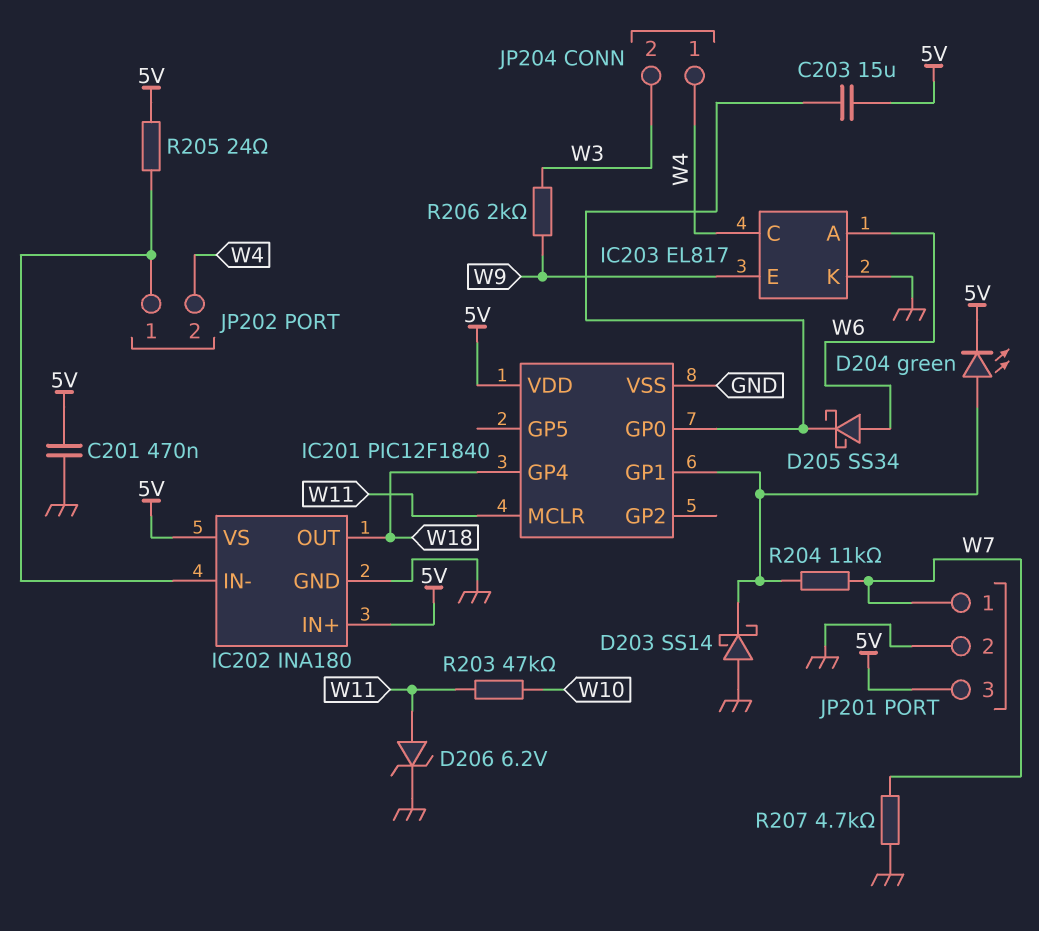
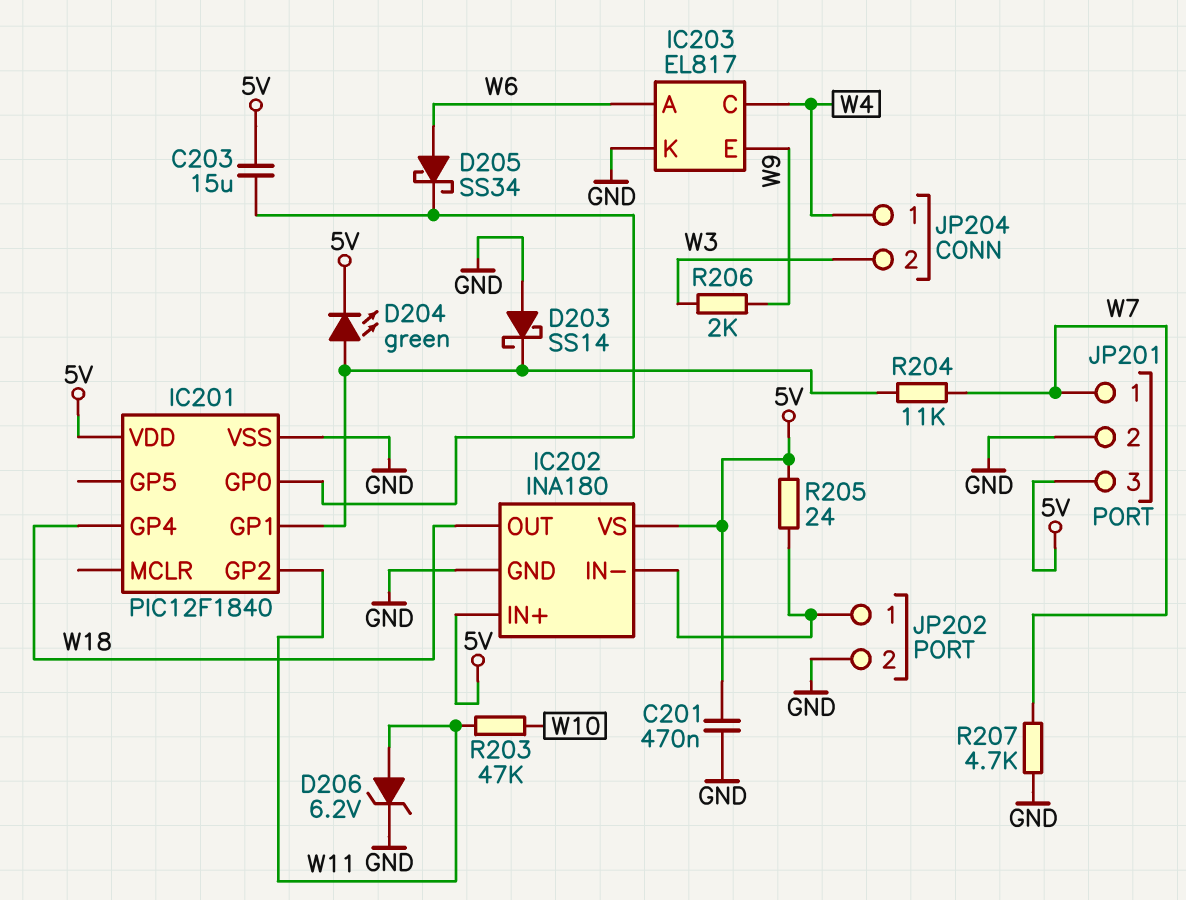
IC201 pin GP2: none -> W11
IC201 pin MCLR: W11 -> none
JP202 pin 2: W4 -> GND

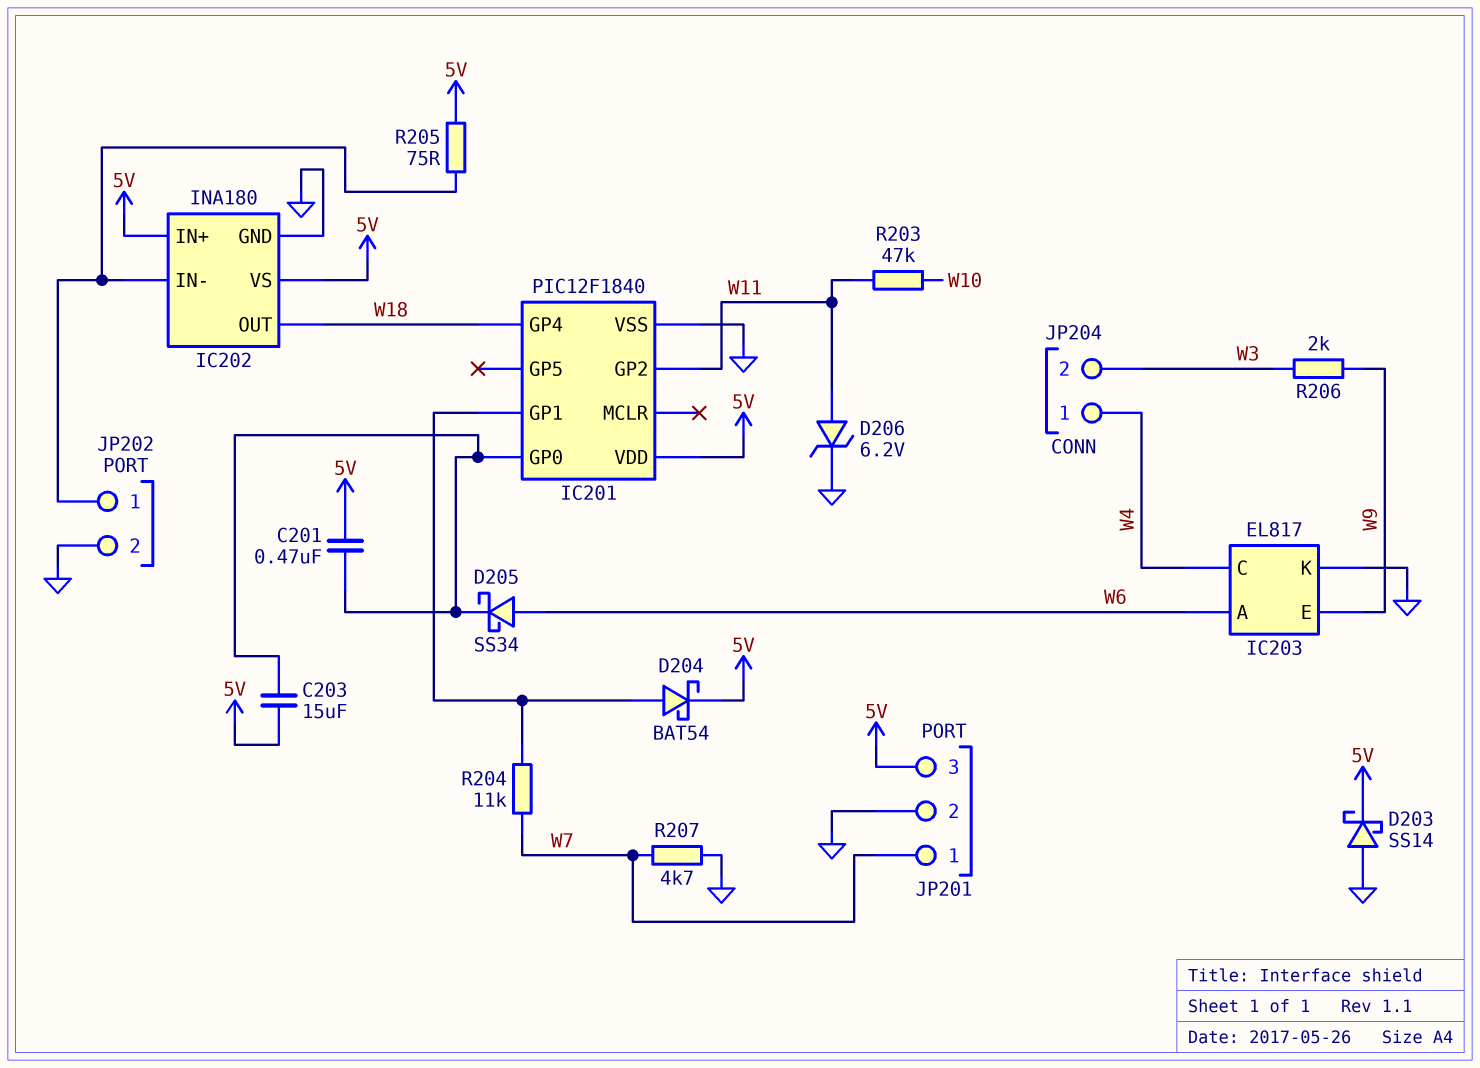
C201: 470nF (5V, GND) -> 470nF (5V, IC201/GP0)
D203: schottky SS14 (A GND, K IC201/GP1) -> schottky SS14 (A GND, K 5V)
D204: LED green (A IC201/GP1, K 5V) -> schottky BAT54 (A IC201/GP1, K 5V)
R205: 24 (5V, IC202/IN-) -> 75 (5V, IC202/IN-)

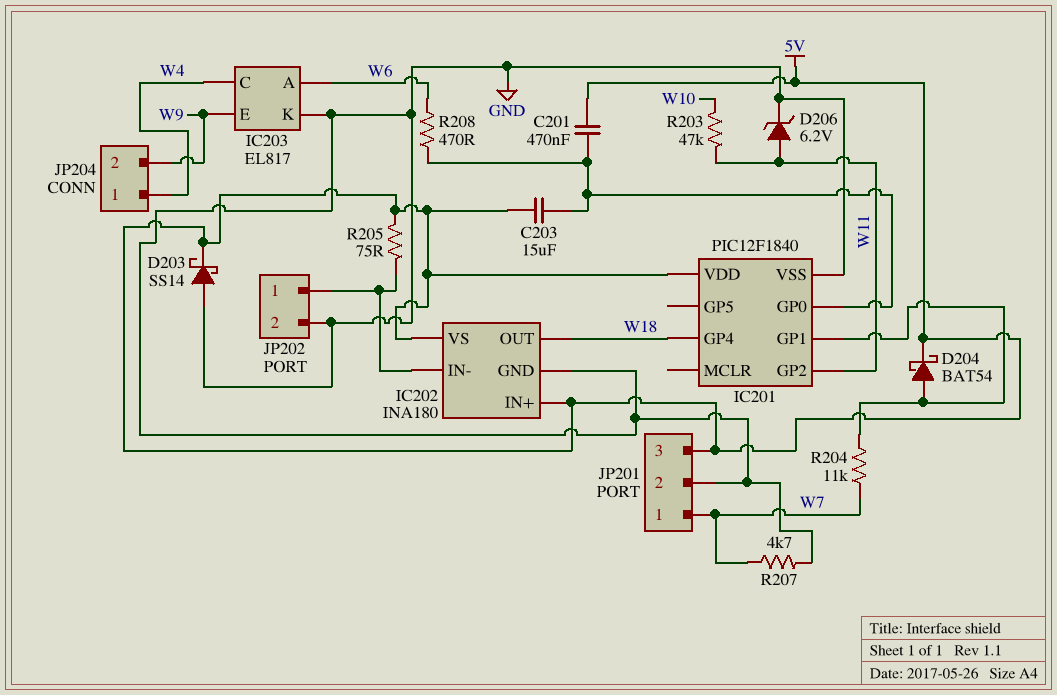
D205: schottky SS34 (A W6, K IC201/GP0) -> none
JP204 pin 2: W3 -> W9
R206: 2k (W3, W9) -> none
R208: none -> 470 (IC201/GP0, W6)

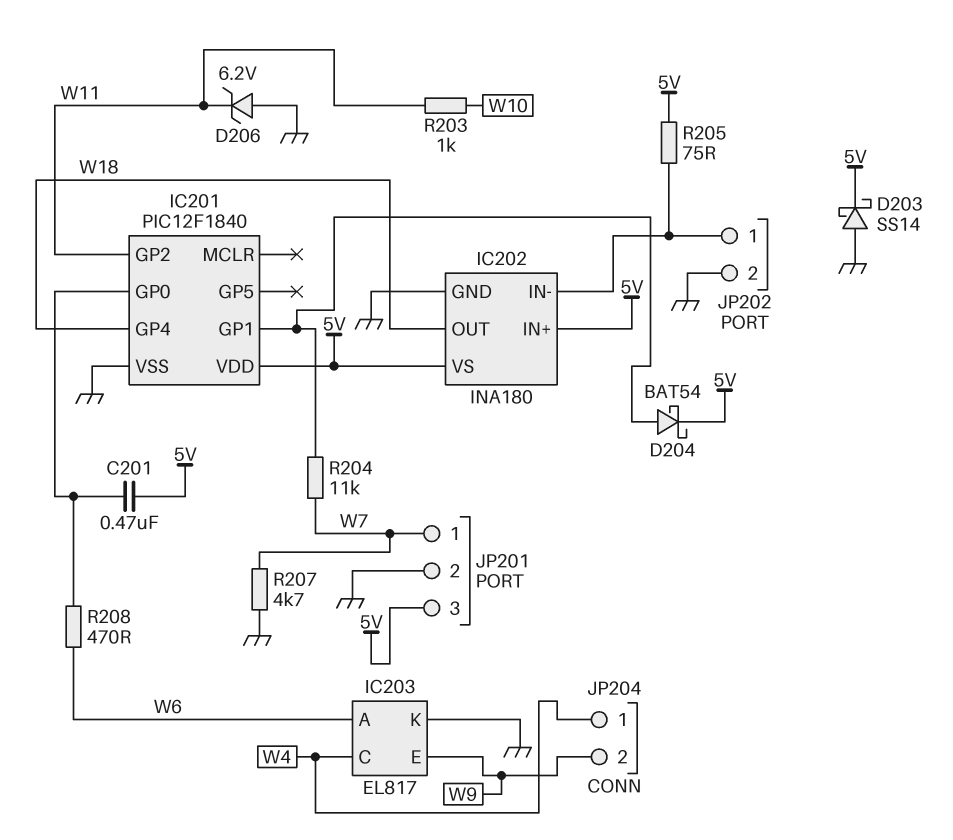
C203: 15uF (5V, IC201/GP0) -> none
D206: zener 6.2V (A W11, K GND) -> zener 6.2V (A GND, K W11)
R203: 47k (W10, W11) -> 1k (W10, W11)

